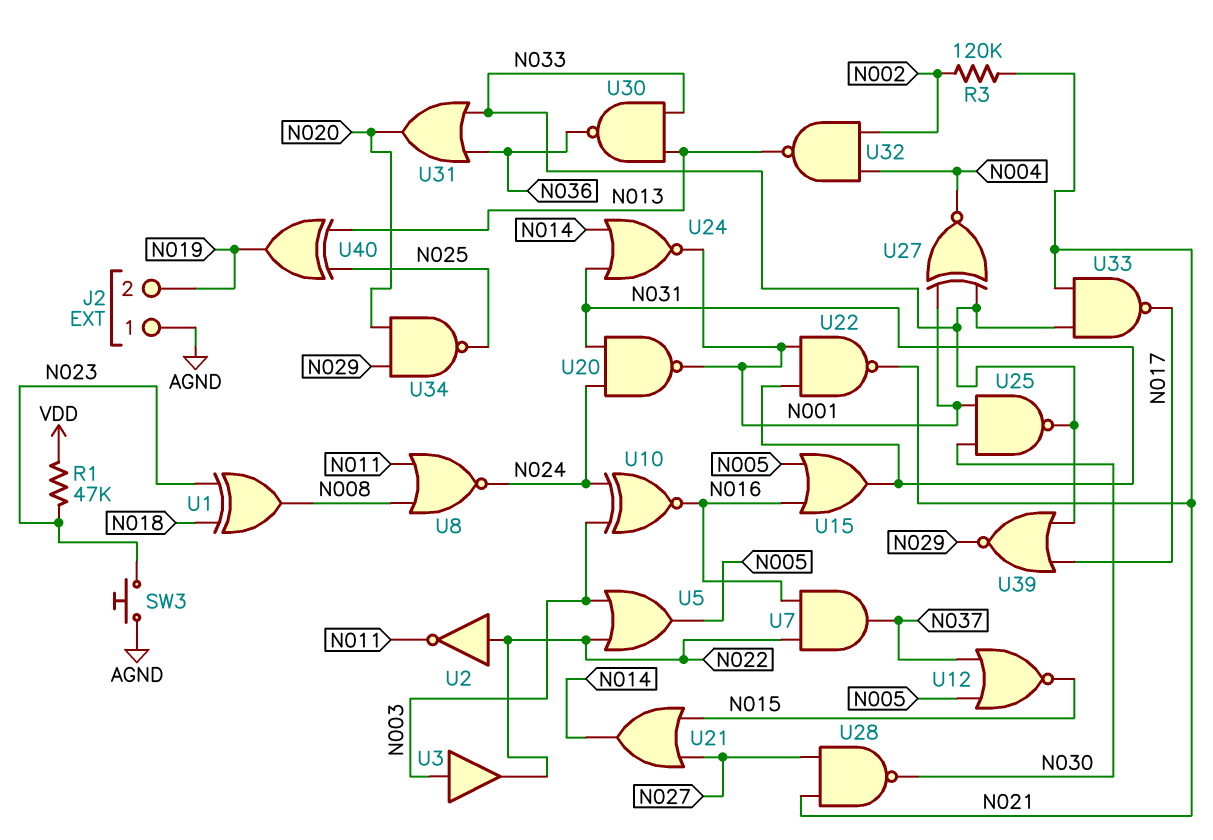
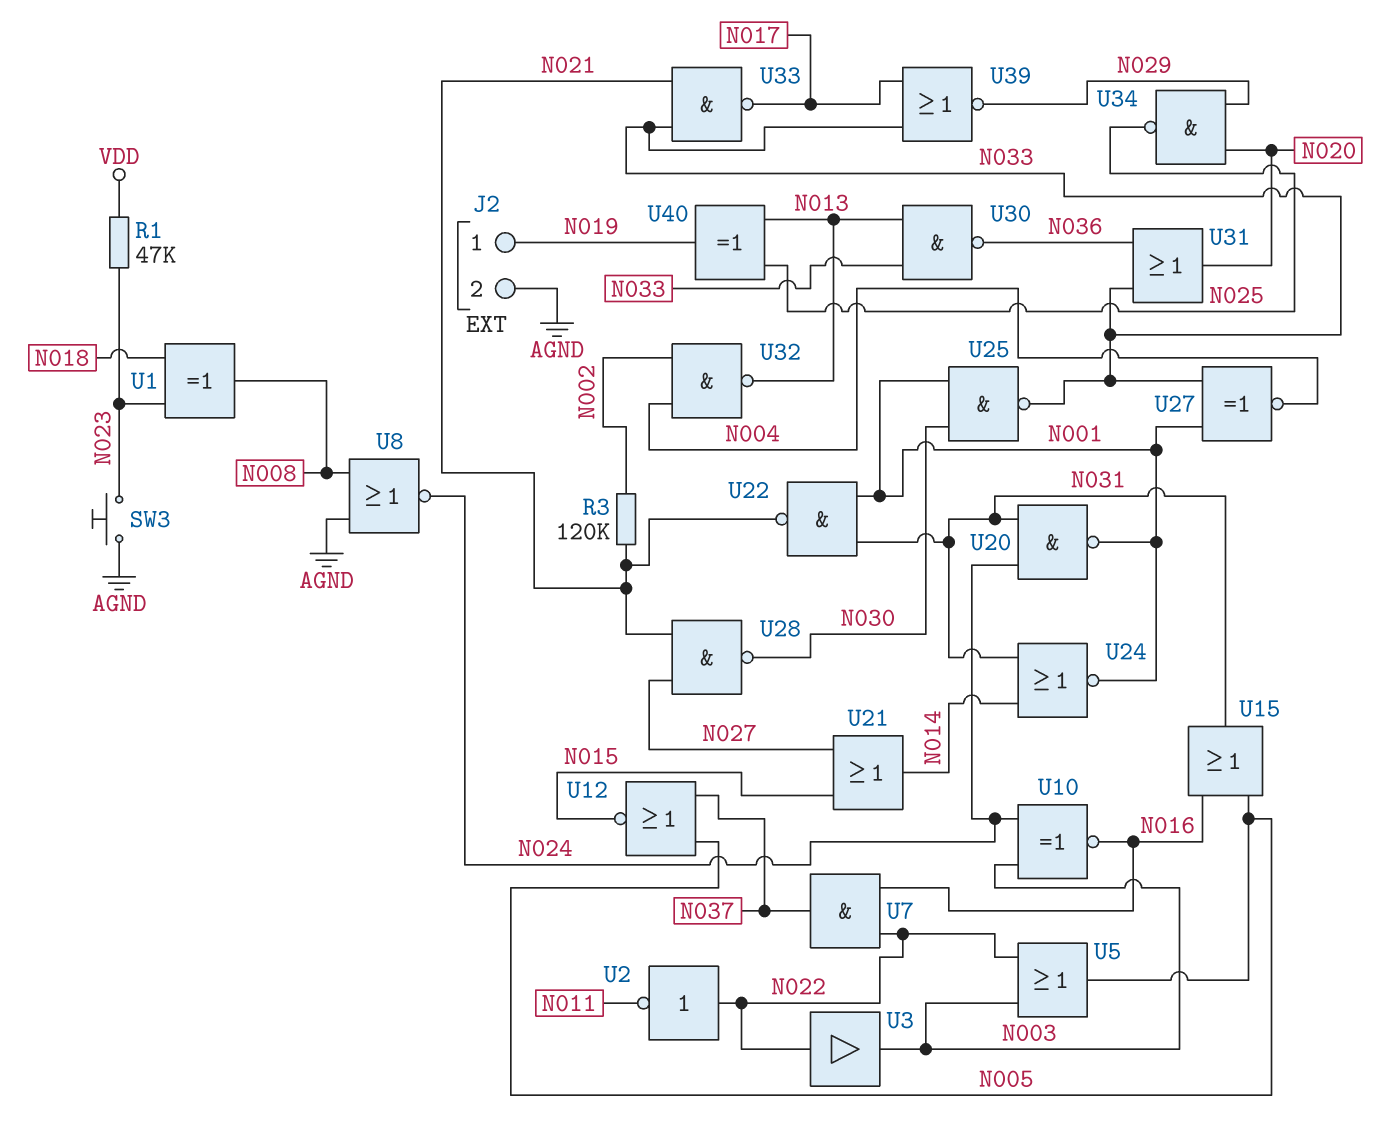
J2 pin 1: AGND -> N019
J2 pin 2: N019 -> AGND
U3: buffer (in N003, out N022) -> buffer (in N022, out N003)
U8: NOR (in N008, in N011, out N024) -> NOR (in AGND, in N008, out N024)

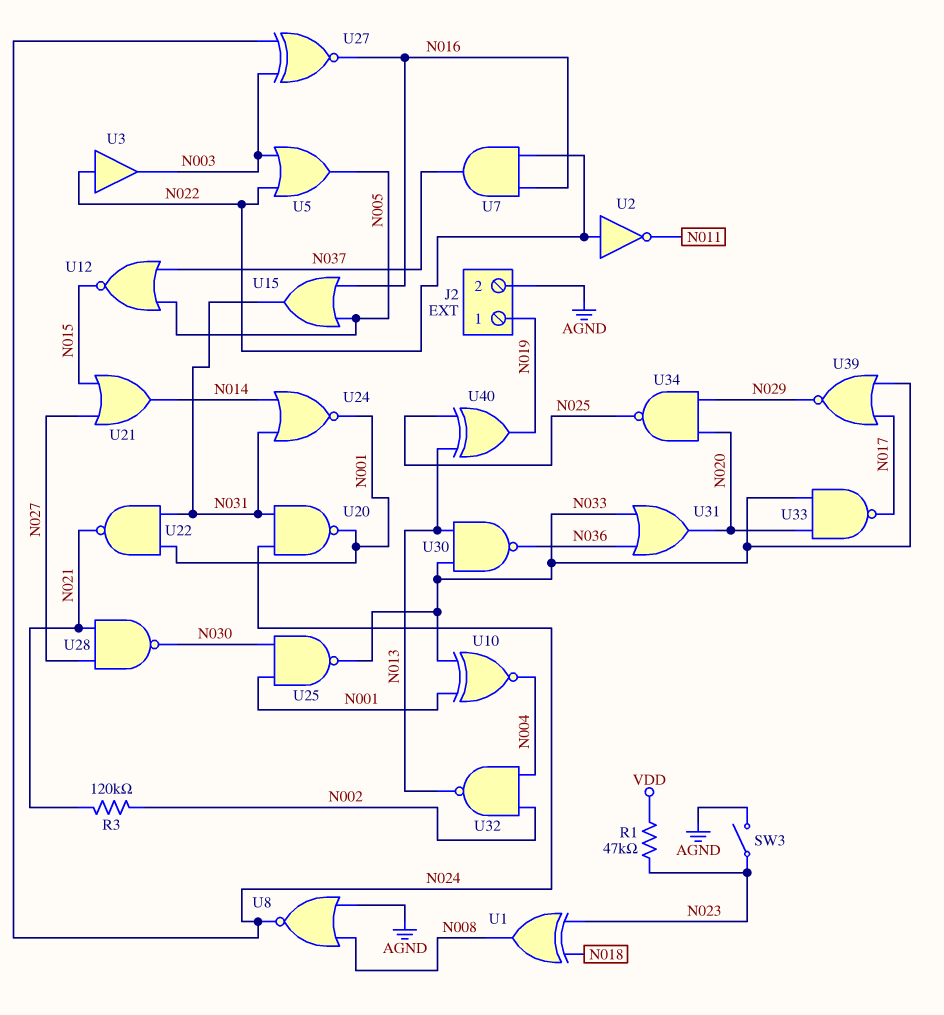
SW3: button (AGND, N023) -> switch (AGND, N023)
U10: XNOR (in N003, in N024, out N016) -> XNOR (in N001, in N033, out N004)
U27: XNOR (in N001, in N033, out N004) -> XNOR (in N003, in N024, out N016)
U33: NAND (in N021, in N033, out N017) -> NAND (in N020, in N033, out N017)

